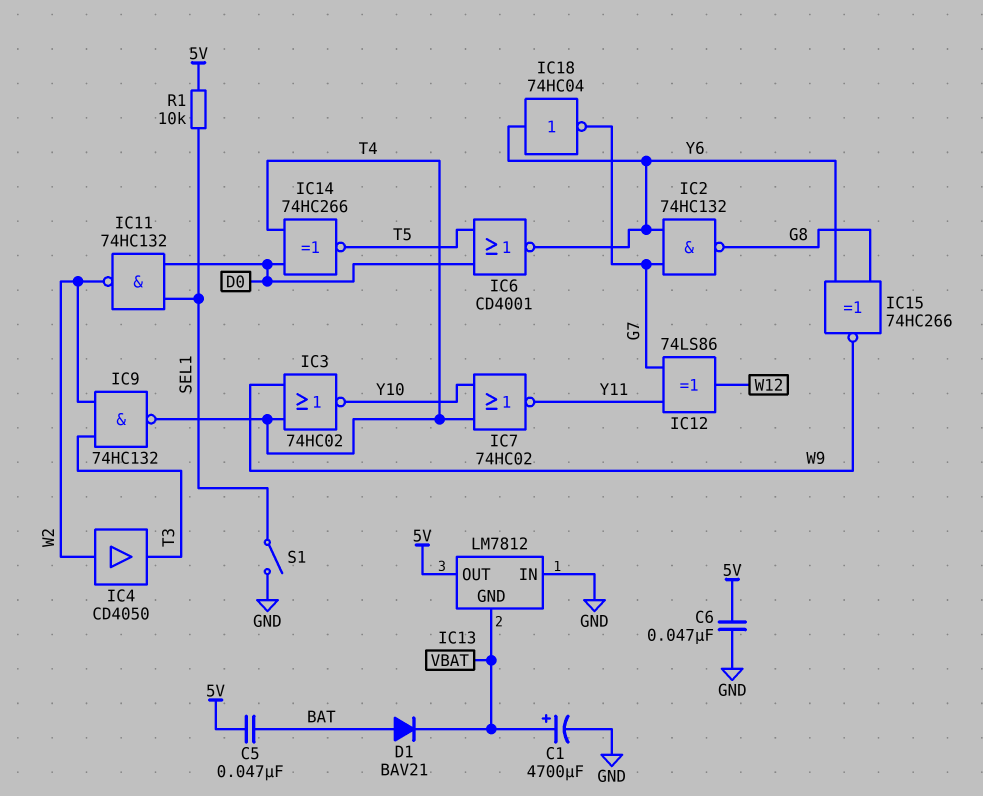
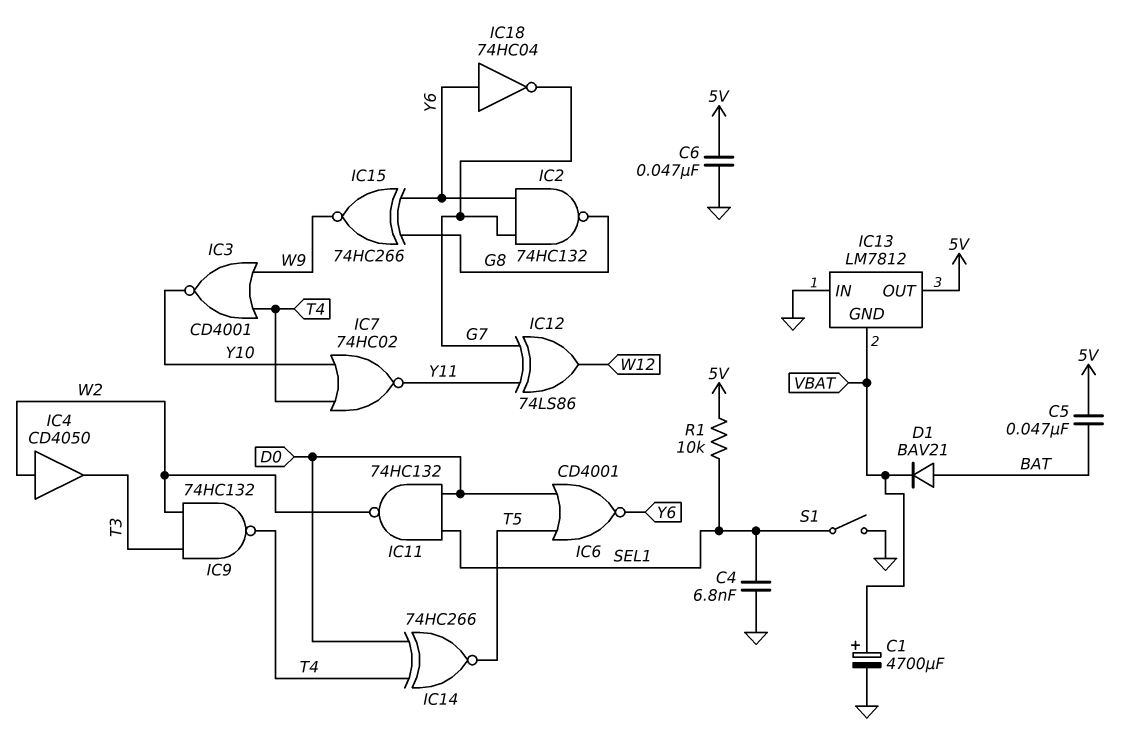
C4: none -> 6.8nF (GND, SEL1)
IC3: NOR 74HC02 (in T4, in W9, out Y10) -> NOR CD4001 (in T4, in W9, out Y10)

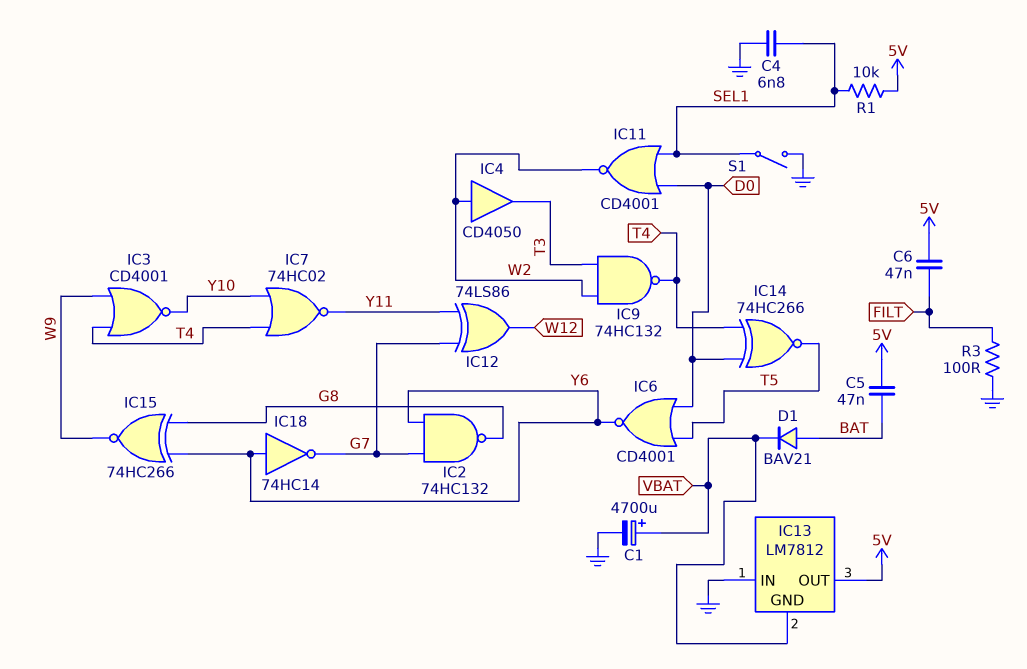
C6: 47nF (5V, GND) -> 47nF (5V, FILT)
IC11: NAND 74HC132 (in D0, in SEL1, out W2) -> NOR CD4001 (in D0, in SEL1, out W2)
IC18: NOT 74HC04 (in Y6, out G7) -> NOT 74HC14 (in Y6, out G7)
R3: none -> 100 (FILT, GND)

